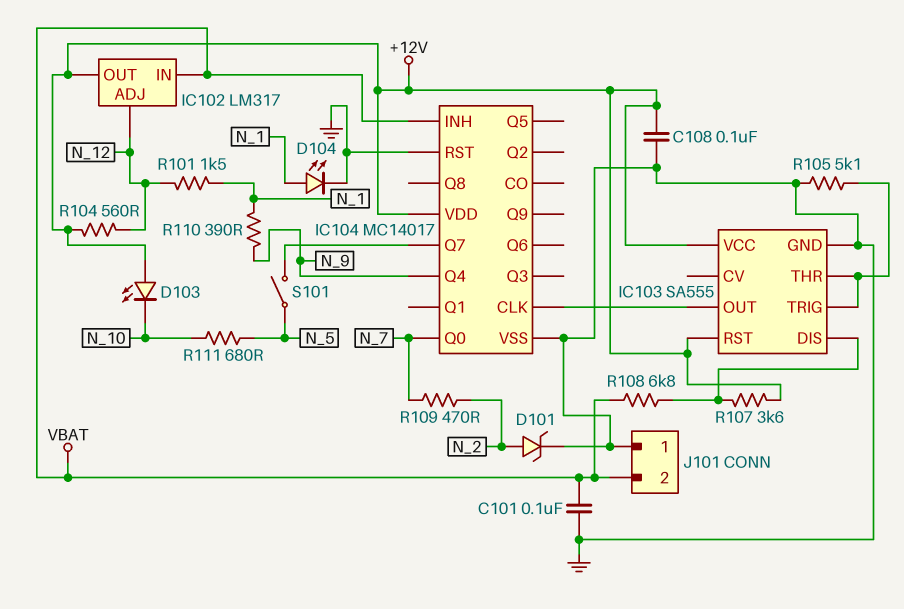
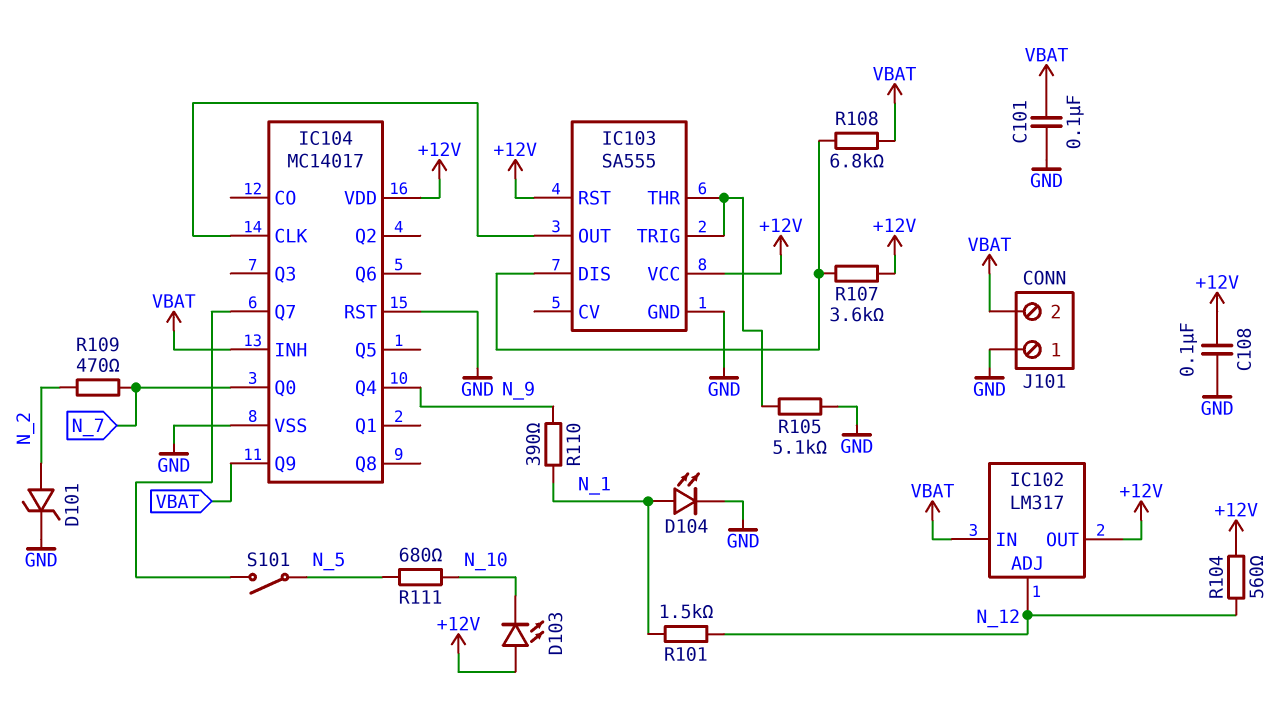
IC104 pin Q9: none -> VBAT

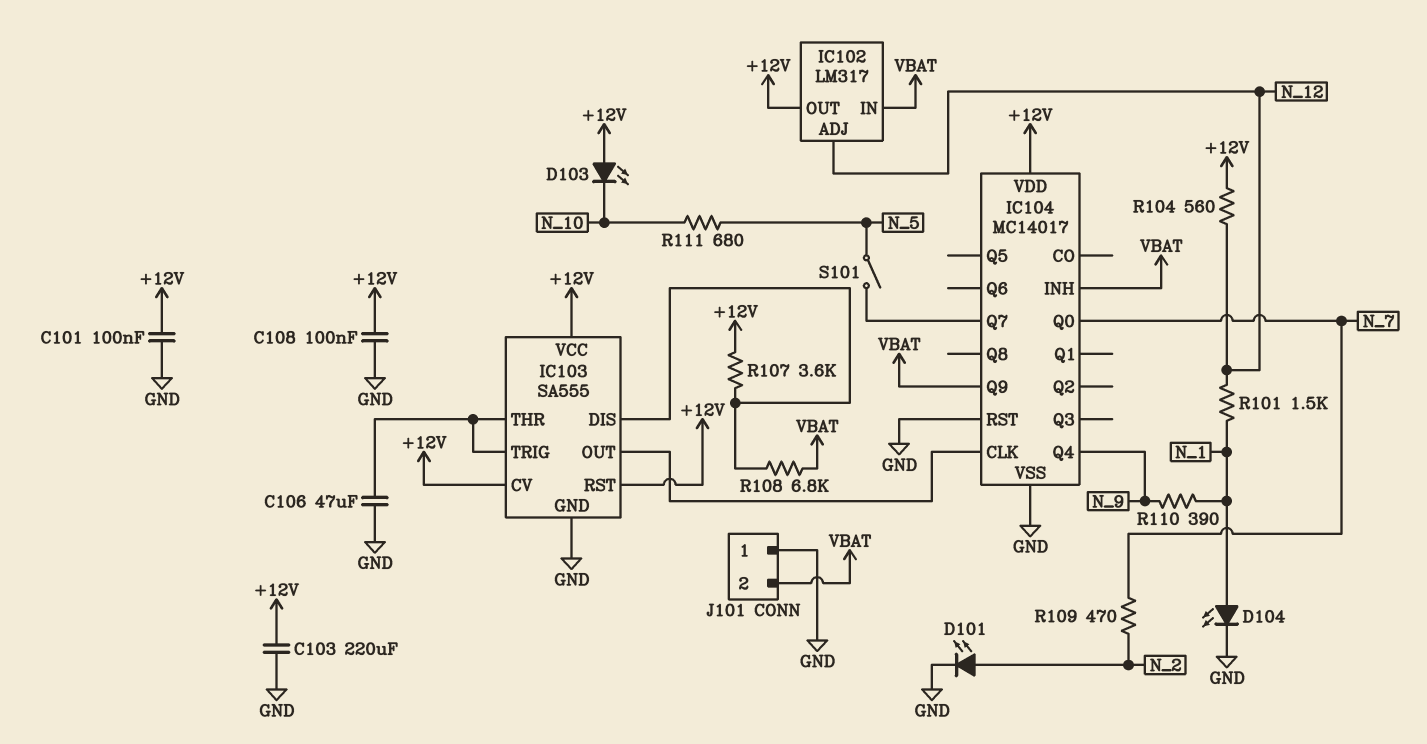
C101: 100nF (GND, VBAT) -> 100nF (+12V, GND)
C103: none -> 220uF (+12V, GND)
C106: none -> 47uF (GND, IC103/THR)
D101: zener (A N_2, K GND) -> LED (A N_2, K GND)
IC103 pin CV: none -> +12V
R105: 5.1k (GND, IC103/THR) -> none

